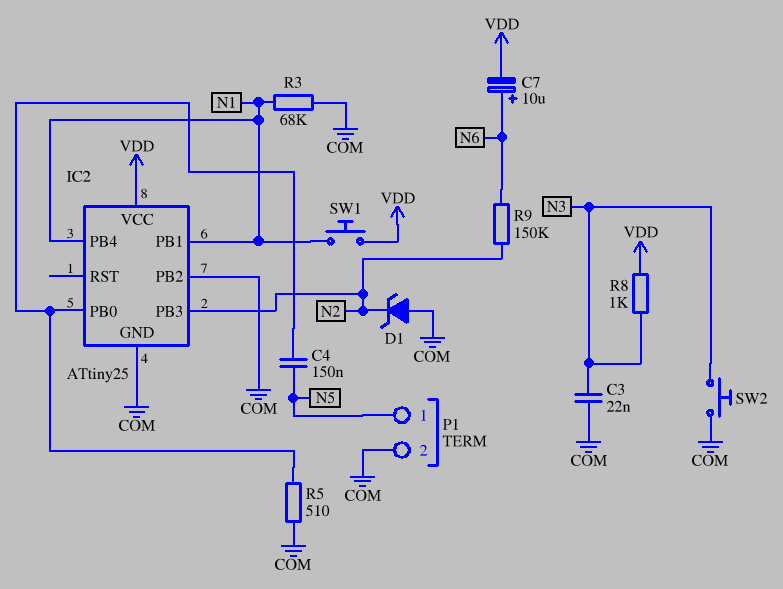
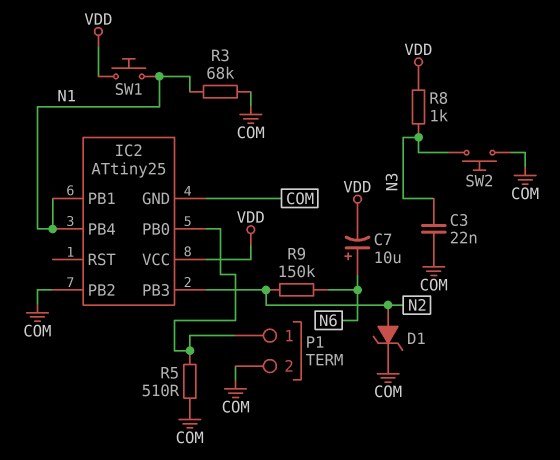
C4: 150nF (IC2/PB0, N5) -> none
D1: zener (A COM, K N2) -> zener (A N2, K COM)
P1 pin 1: N5 -> IC2/PB0

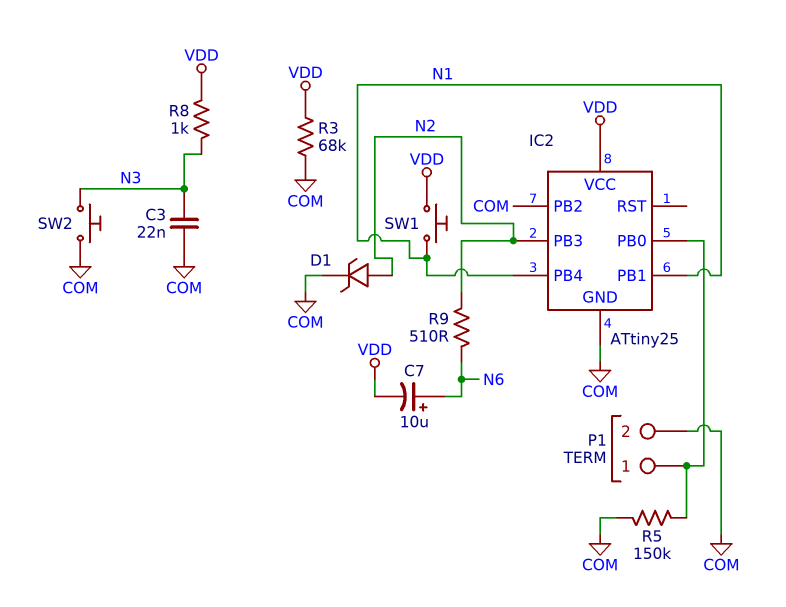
R3: 68k (COM, N1) -> 68k (COM, VDD)
R5: 510 (COM, IC2/PB0) -> 150k (COM, IC2/PB0)
R9: 150k (N2, N6) -> 510 (N2, N6)

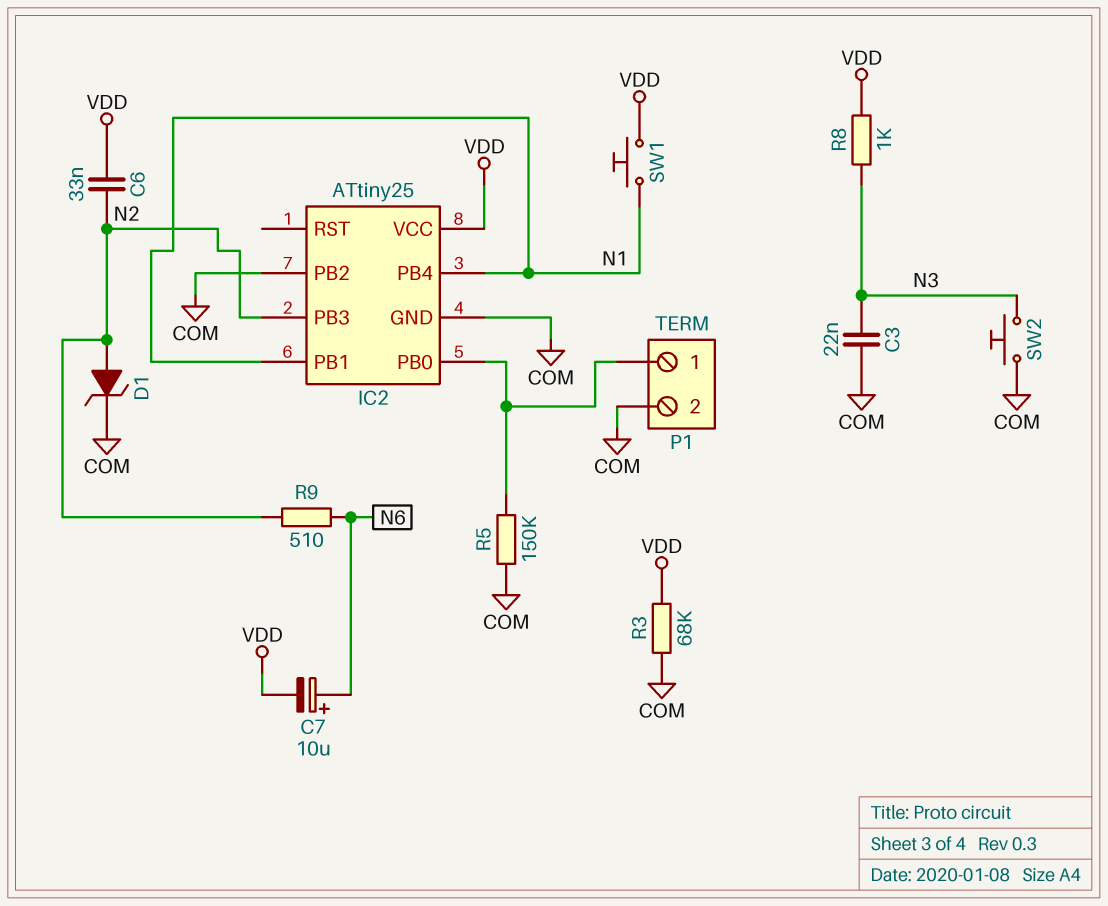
C6: none -> 33nF (N2, VDD)

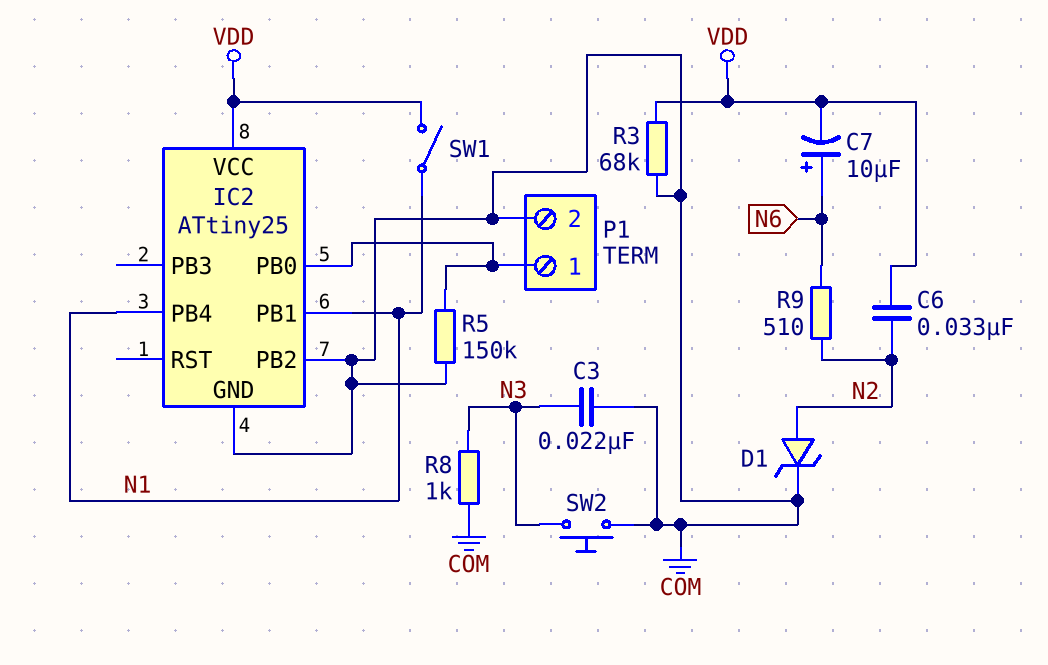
IC2 pin PB3: N2 -> none
R8: 1k (N3, VDD) -> 1k (COM, N3)
SW1: button (N1, VDD) -> switch (N1, VDD)

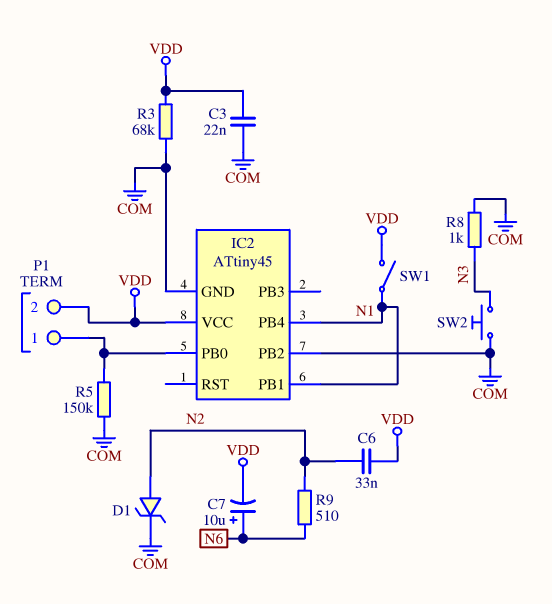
C3: 22nF (COM, N3) -> 22nF (COM, VDD)
IC2: ATtiny25 -> ATtiny45
P1 pin 2: COM -> VDD

